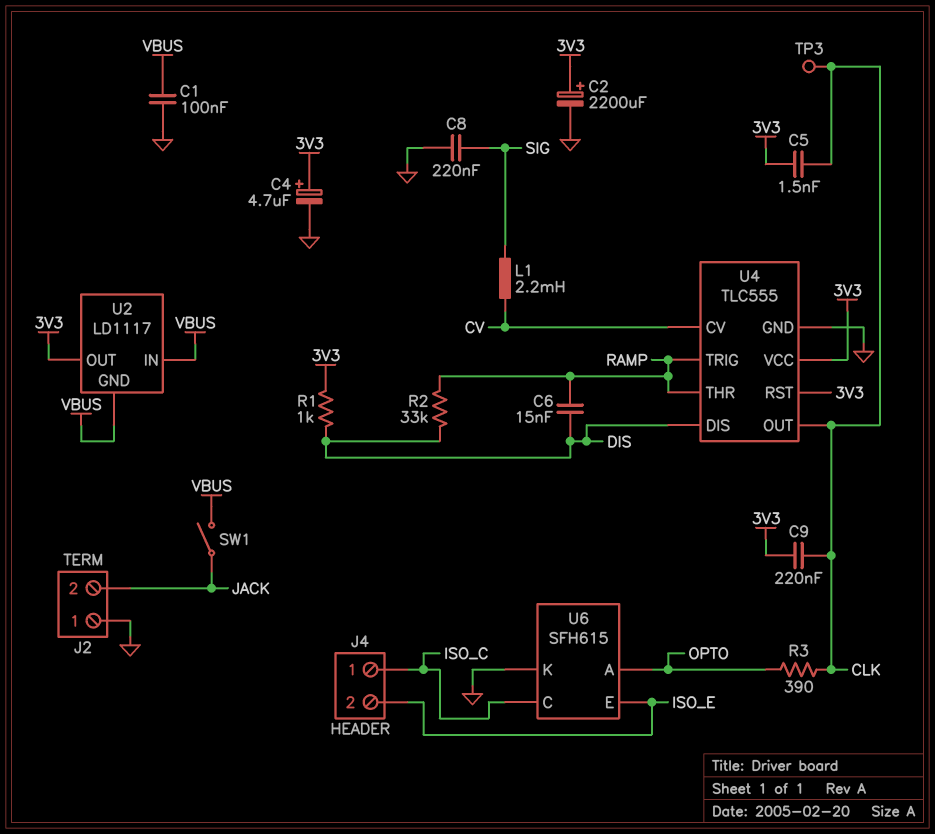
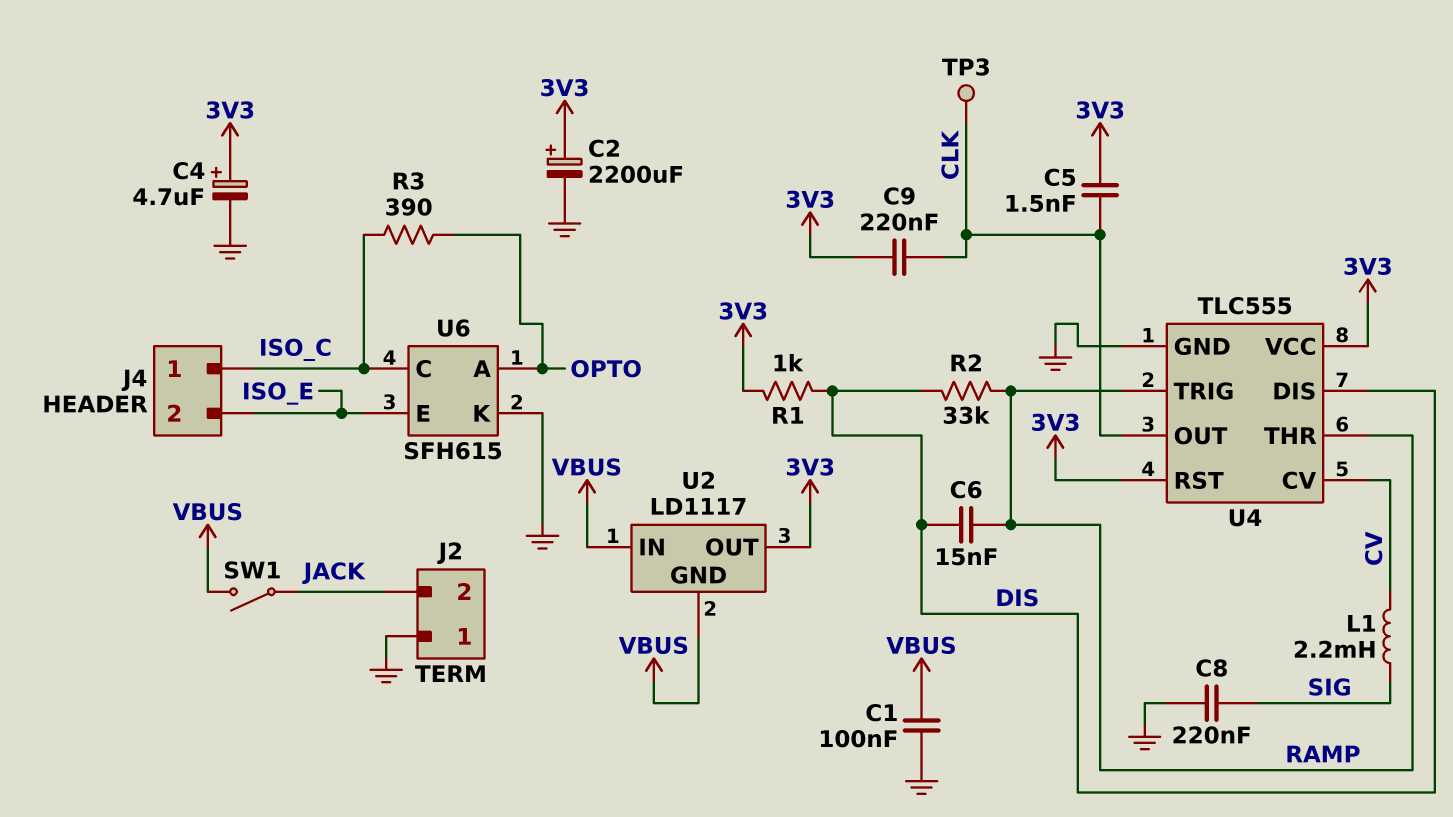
R3: 390 (CLK, OPTO) -> 390 (ISO_C, OPTO)

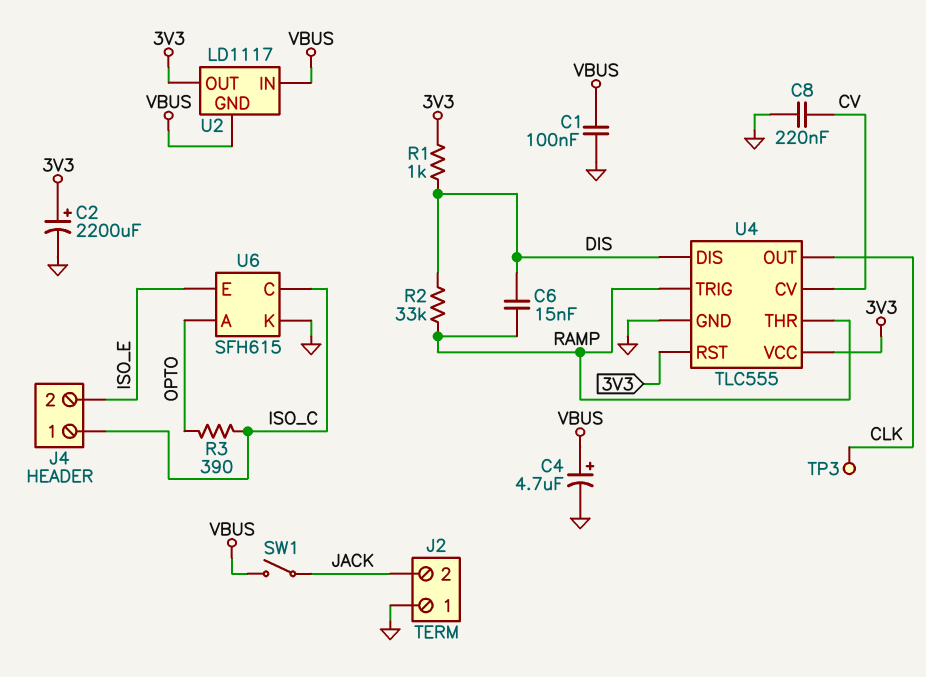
C4: 4.7uF (plus 3V3, minus GND) -> 4.7uF (plus VBUS, minus GND)
C5: 1.5nF (3V3, CLK) -> none
C8: 220nF (GND, SIG) -> 220nF (CV, GND)
C9: 220nF (3V3, CLK) -> none
L1: 2.2mH (CV, SIG) -> none

